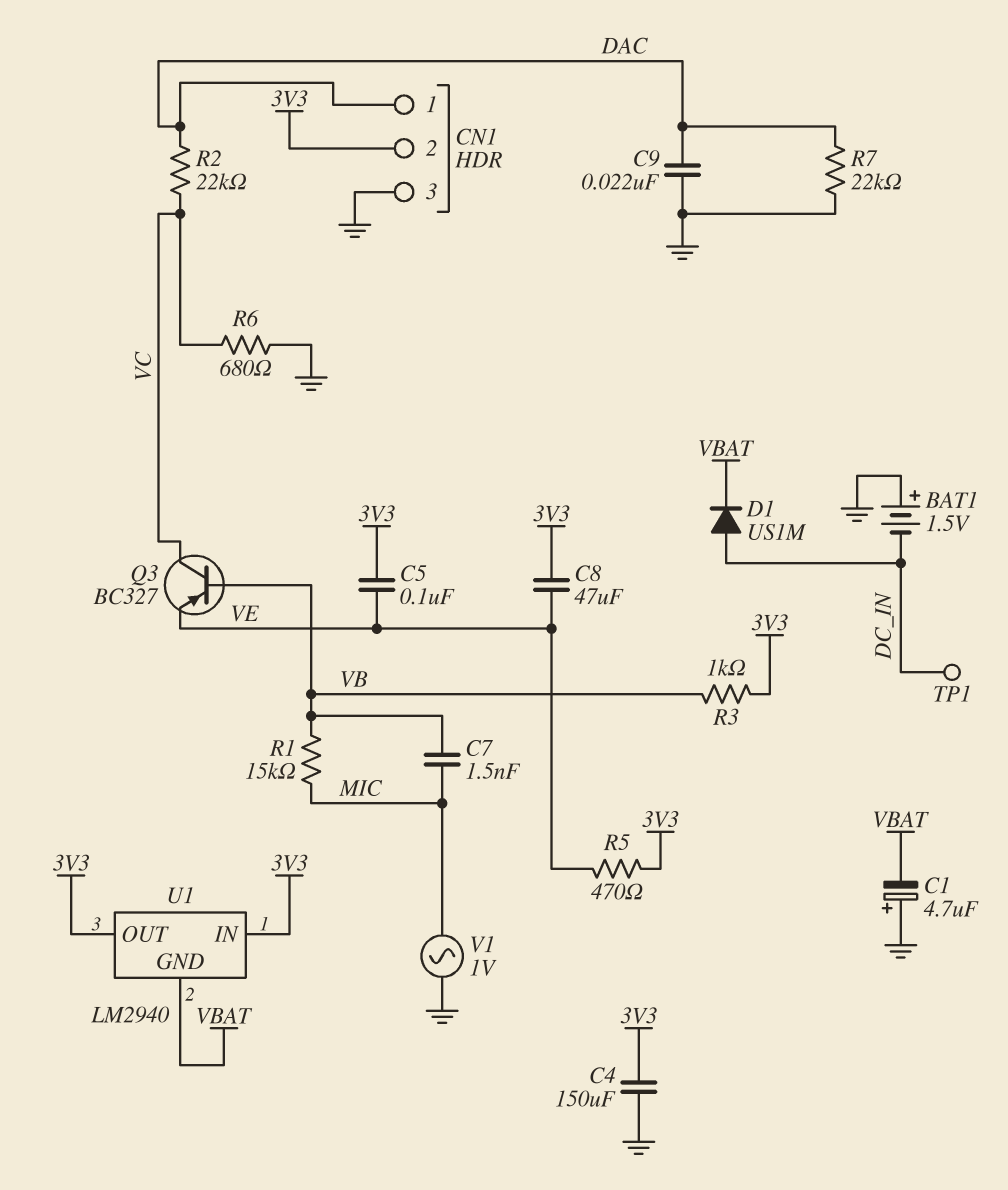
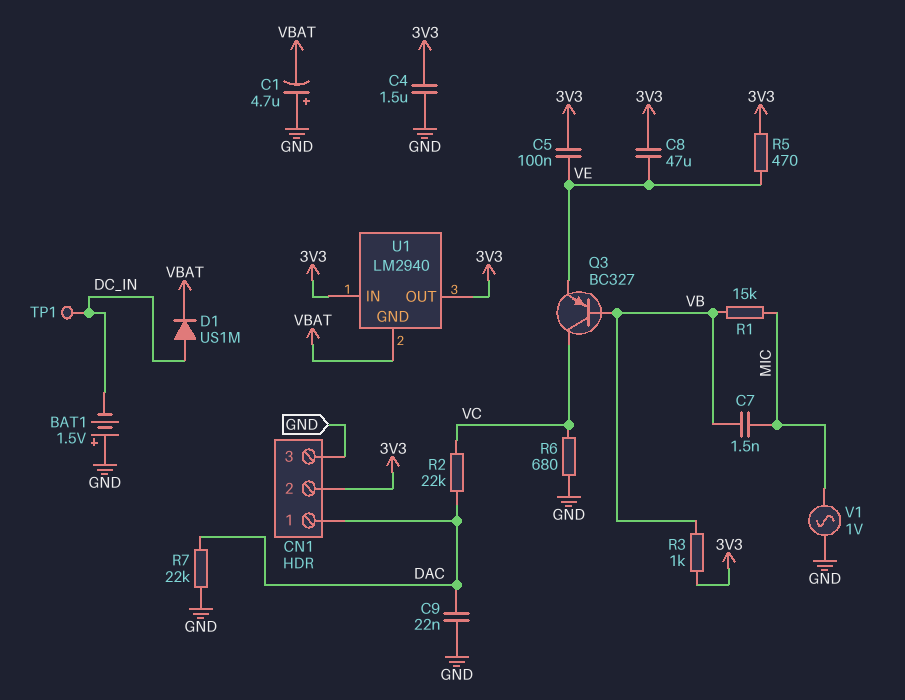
C4: 150uF (3V3, GND) -> 1.5uF (3V3, GND)

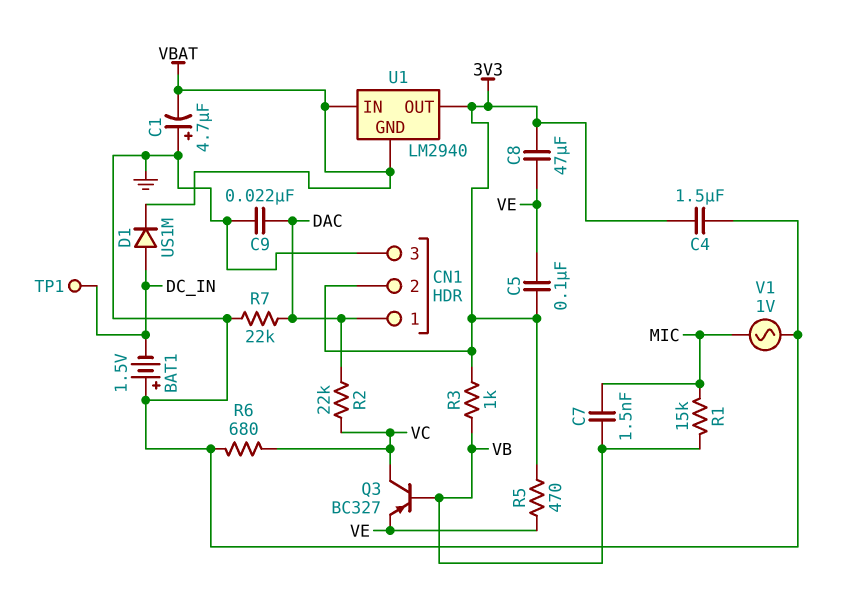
U1 pin IN: 3V3 -> VBAT

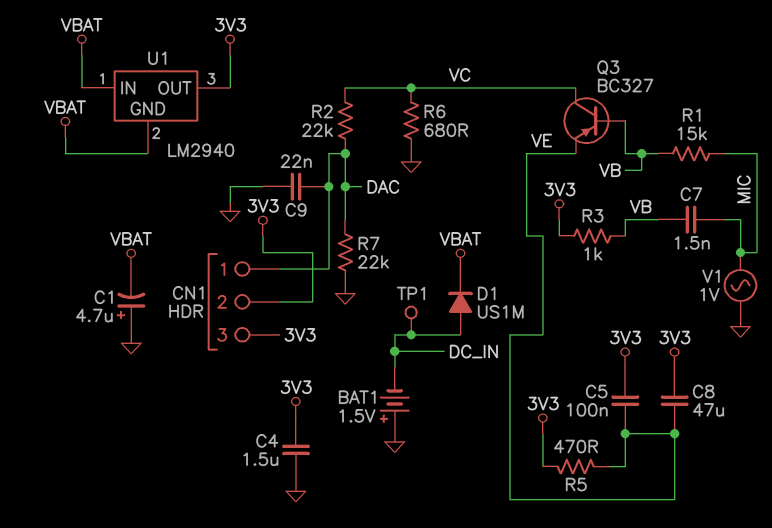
CN1 pin 3: GND -> 3V3

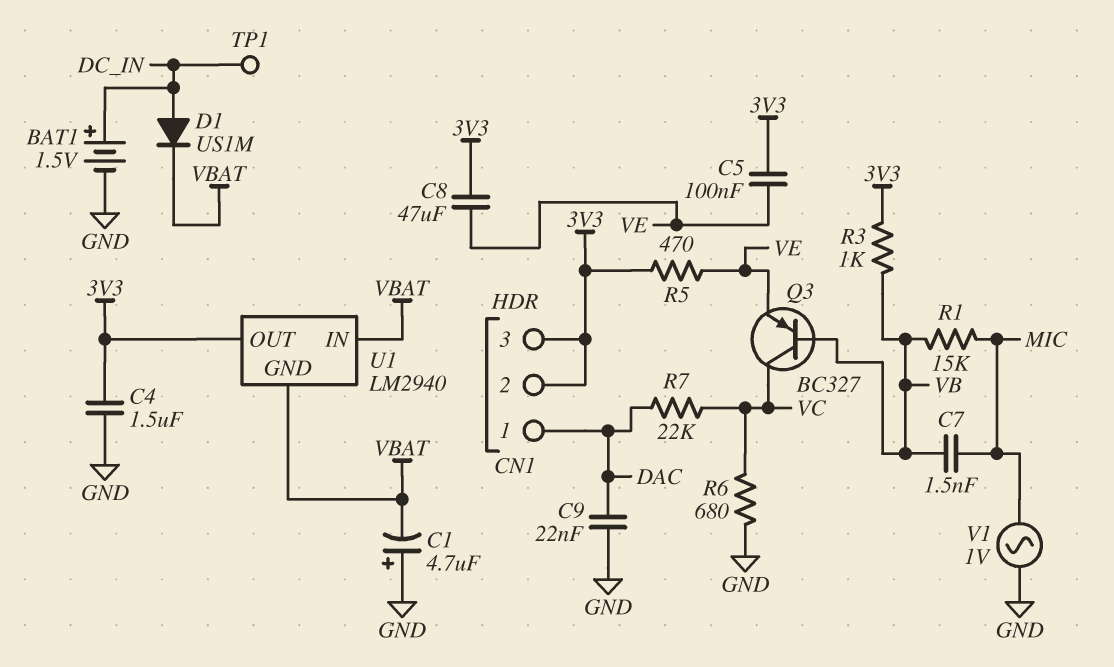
BAT1: 1.5V (plus GND, minus DC_IN) -> 1.5V (plus DC_IN, minus GND)
R2: 22k (DAC, VC) -> none
R7: 22k (DAC, GND) -> 22k (DAC, VC)

